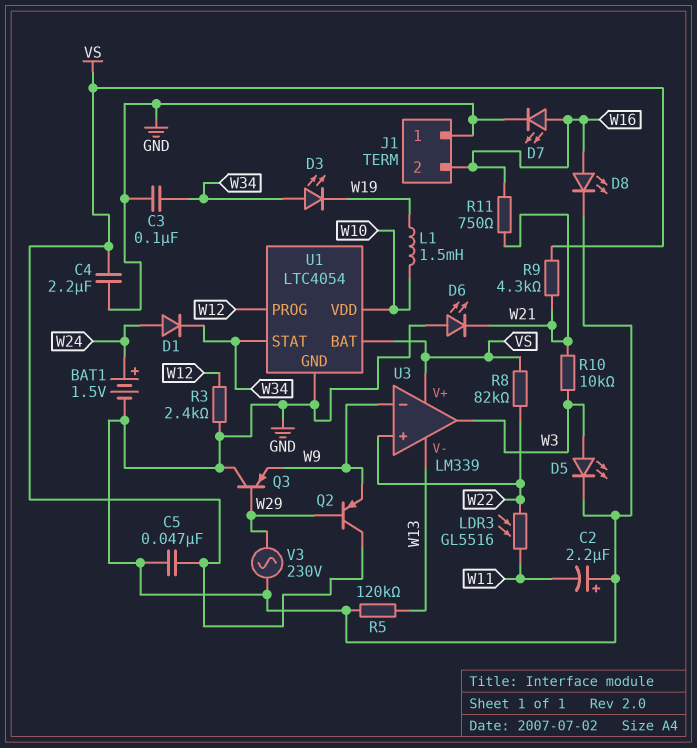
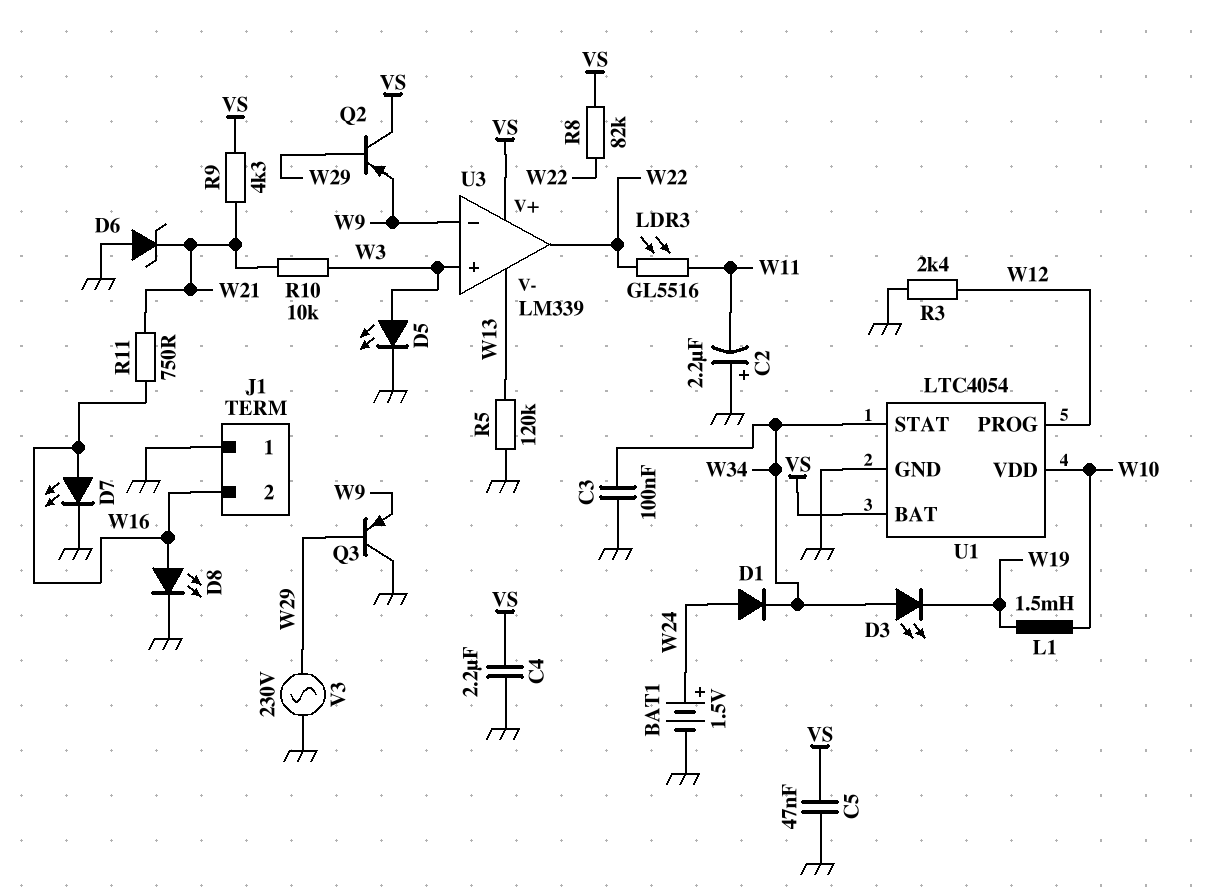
D6: LED (A GND, K W21) -> zener (A GND, K W21)
U3 pin in+: W22 -> W3
U3 pin out: W3 -> W22

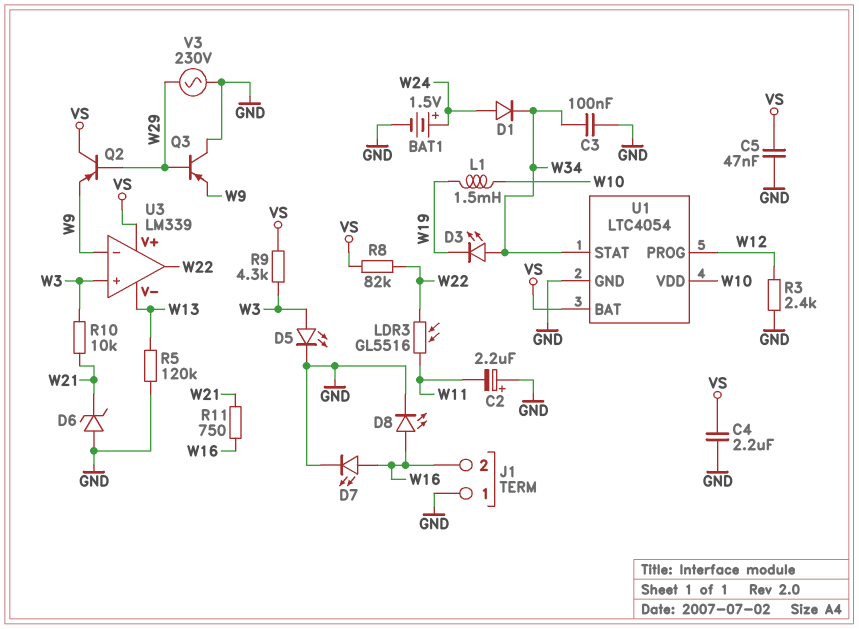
R9: 4.3k (VS, W21) -> 4.3k (VS, W3)

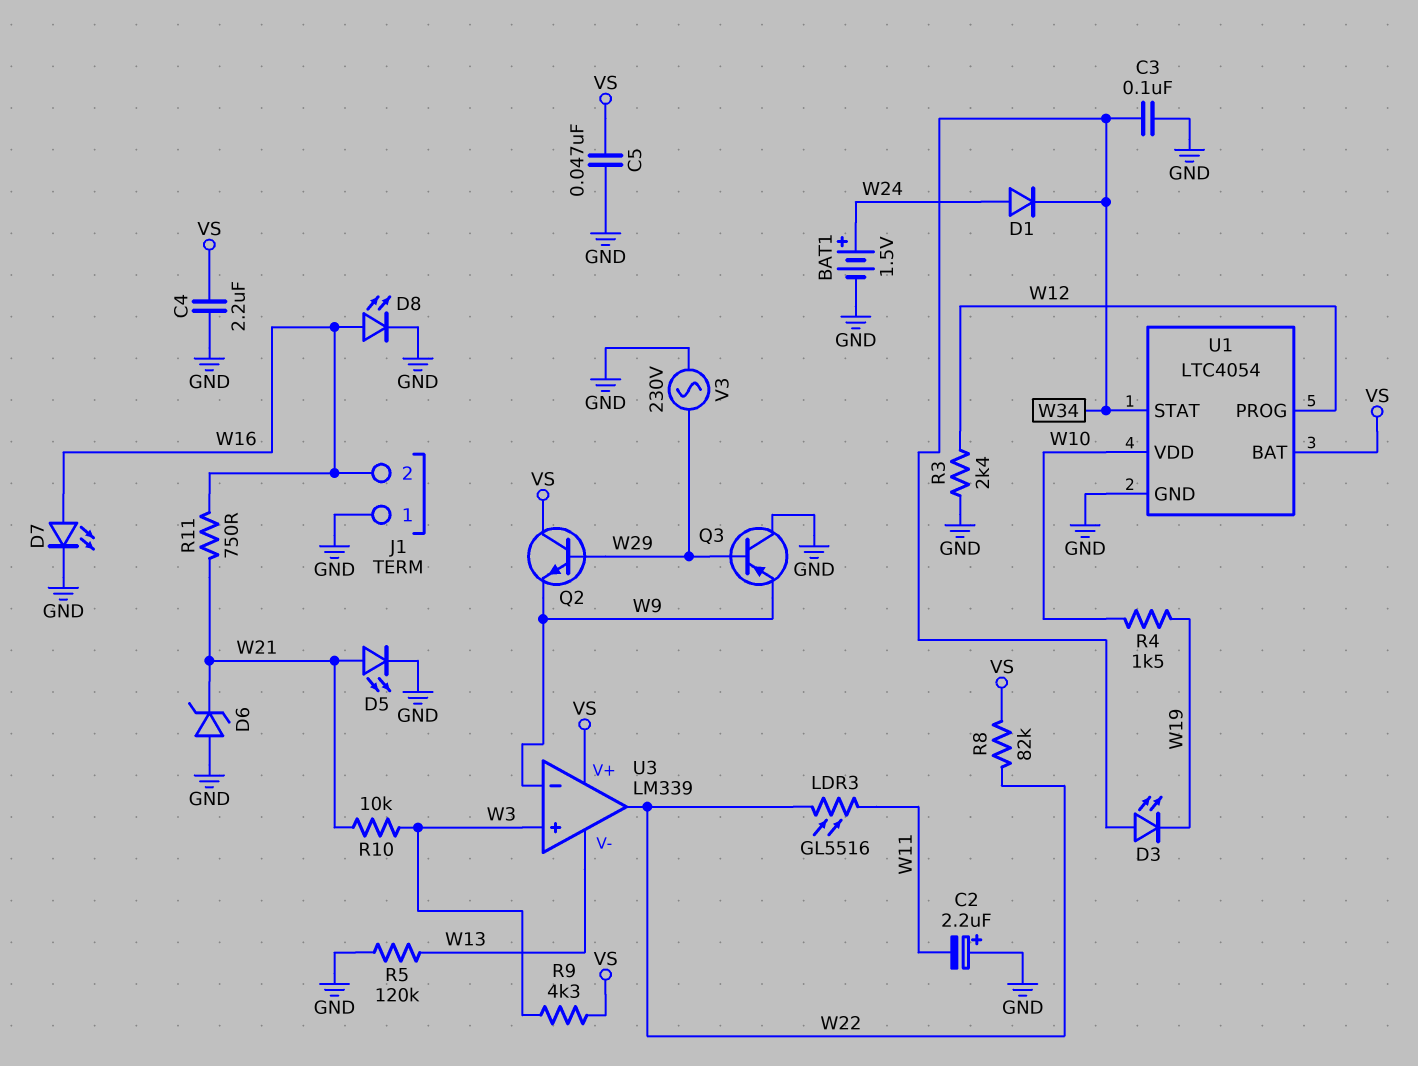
D5: LED (A W3, K GND) -> LED (A W21, K GND)
L1: 1.5mH (W10, W19) -> none
Q2: PNP (B W29, C VS, E W9) -> NPN (B W29, C VS, E W9)
R4: none -> 1.5k (W10, W19)

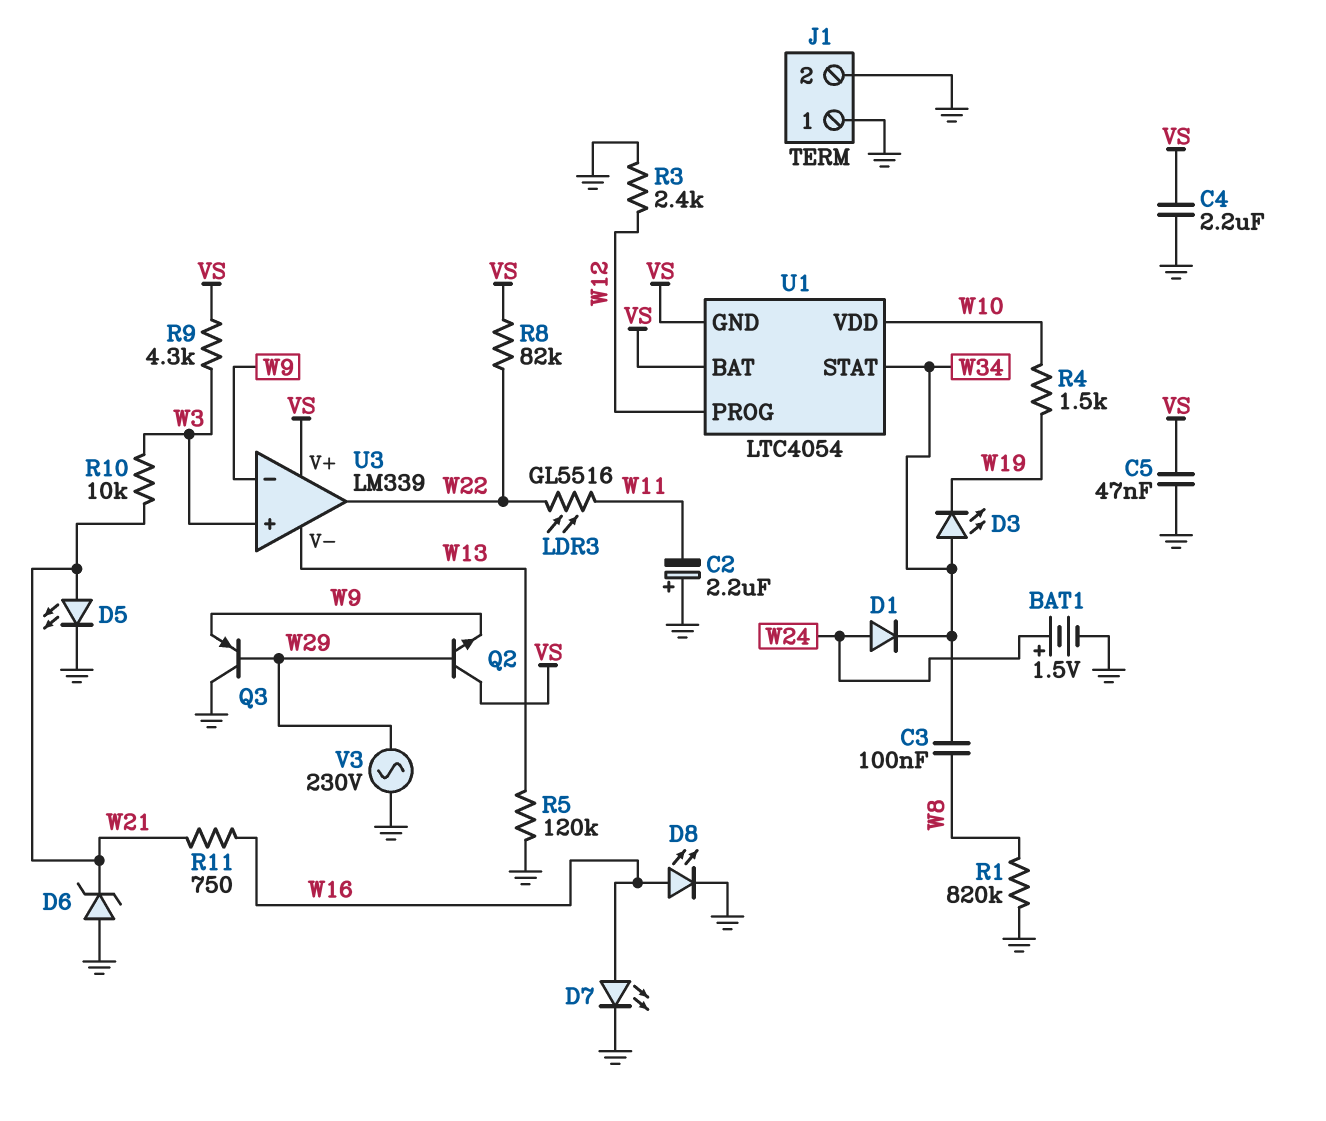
C3: 100nF (GND, W34) -> 100nF (W8, W34)
J1 pin 2: W16 -> GND
R1: none -> 820k (GND, W8)
U1 pin GND: GND -> VS

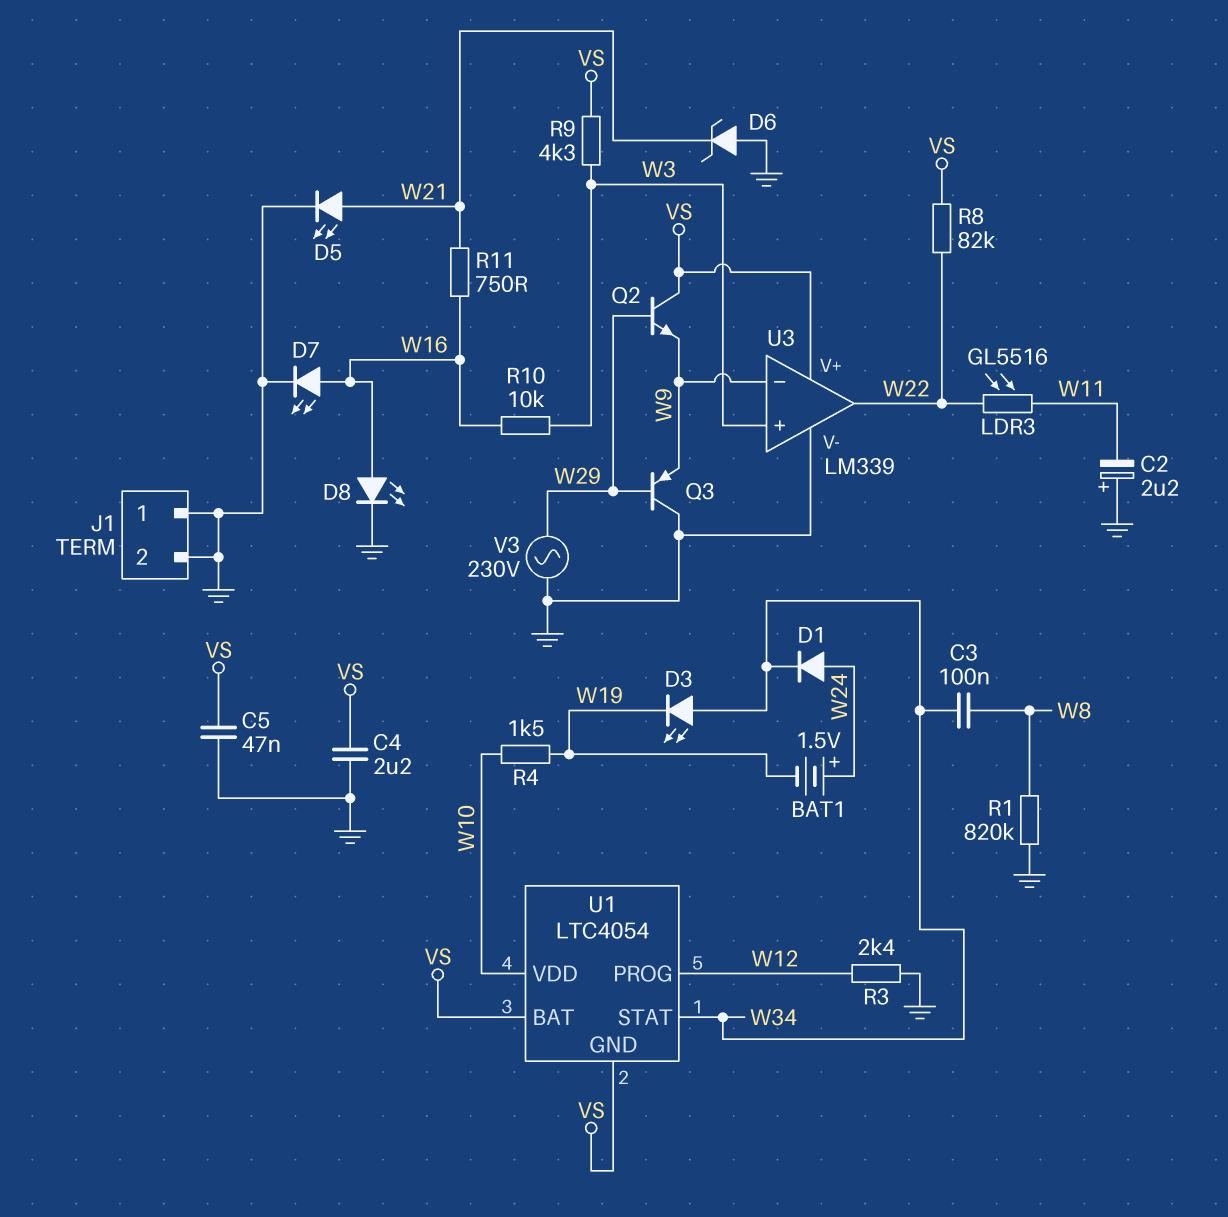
BAT1: 1.5V (plus W24, minus GND) -> 1.5V (plus W24, minus W19)
R5: 120k (GND, W13) -> none
R10: 10k (W3, W21) -> 10k (W3, W16)
U3 pin V-: W13 -> GND

